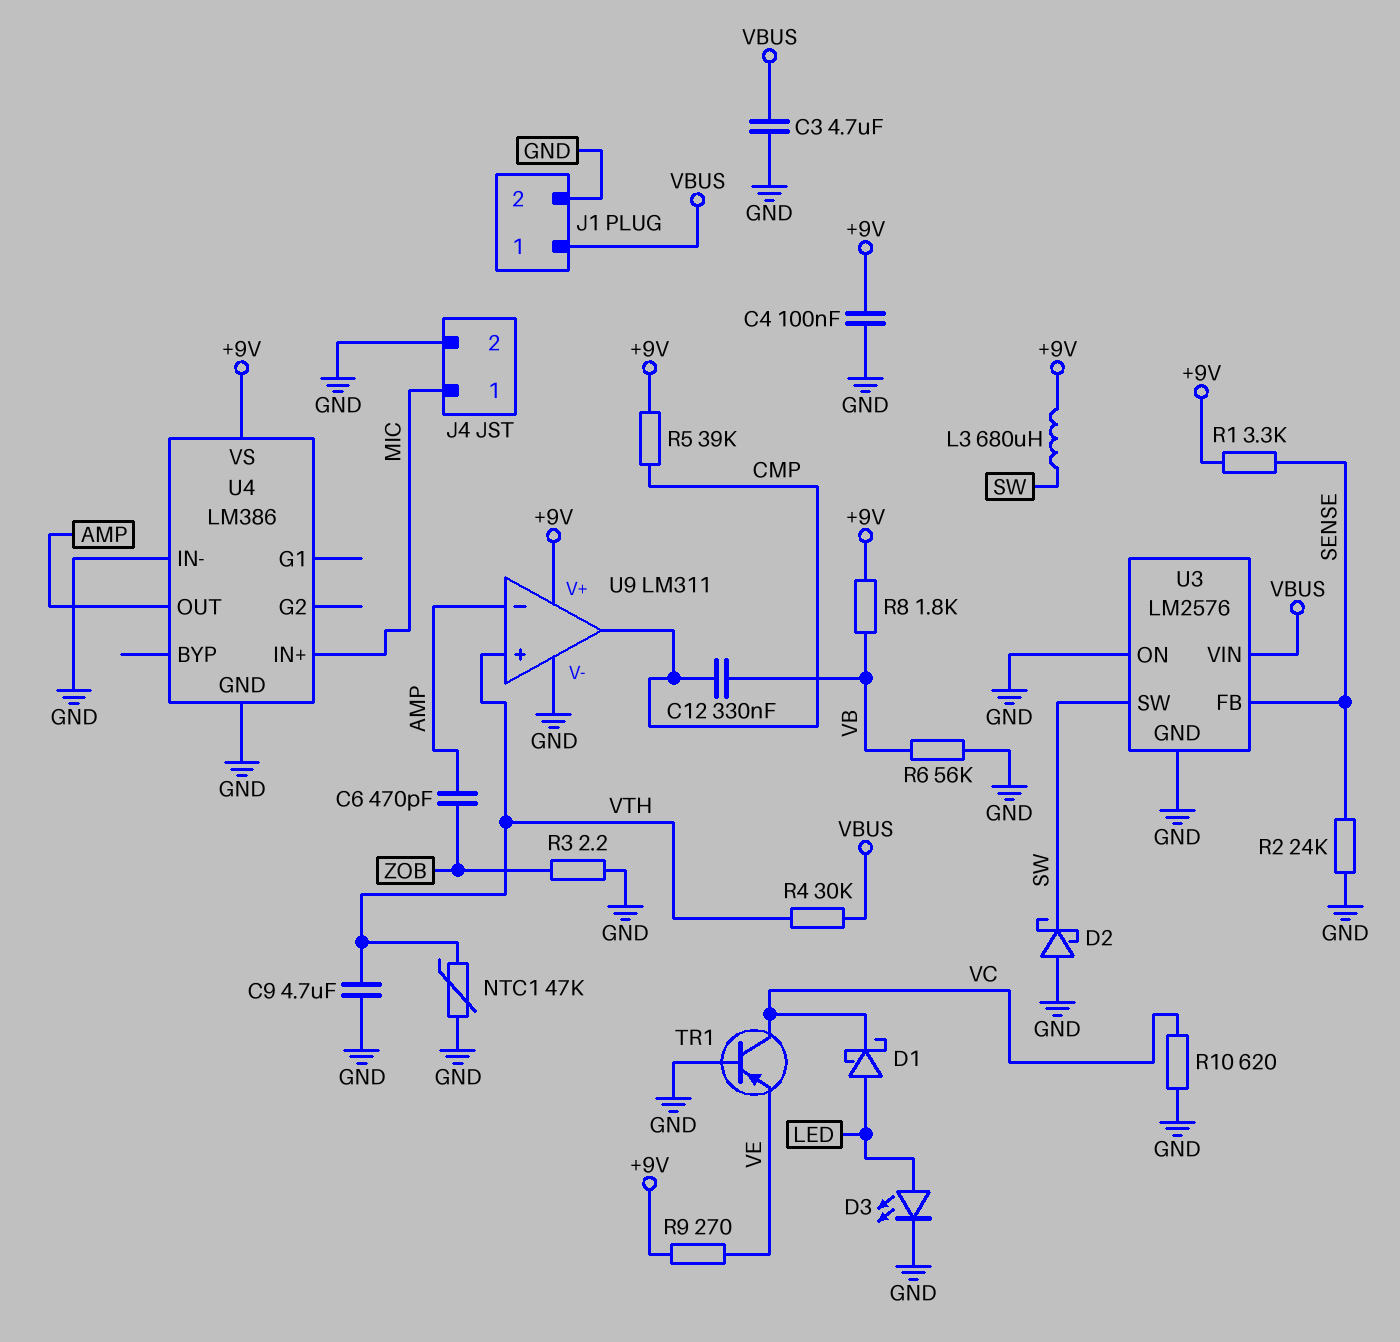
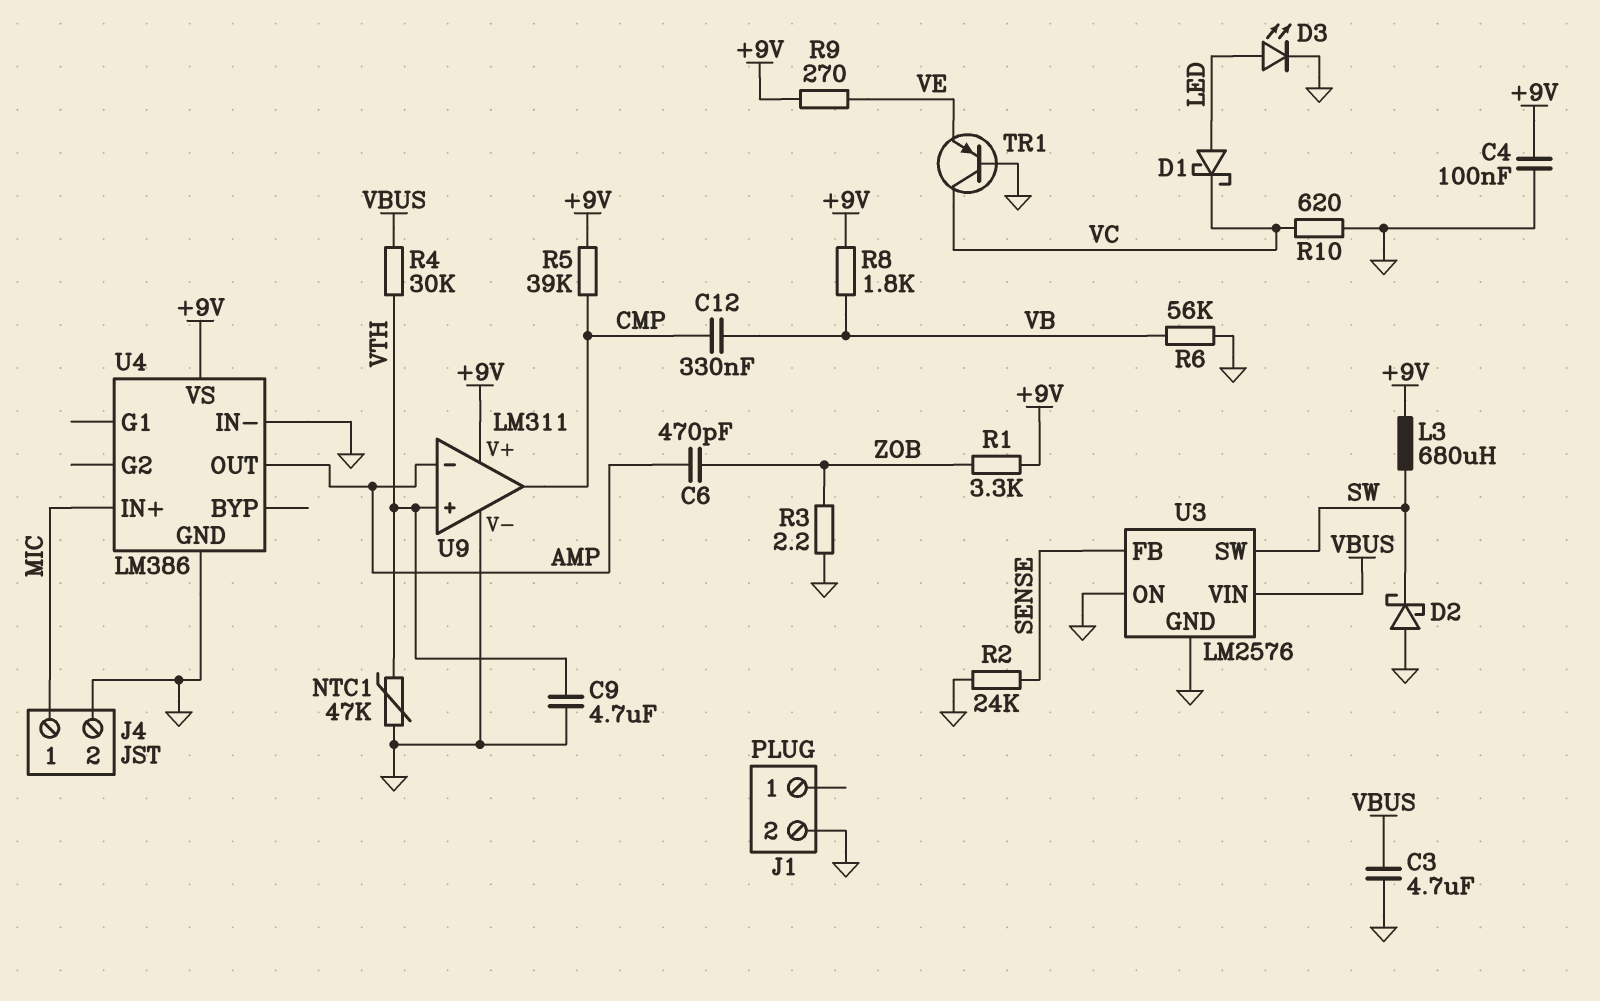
J1 pin 1: VBUS -> none
R1: 3.3k (+9V, SENSE) -> 3.3k (+9V, ZOB)

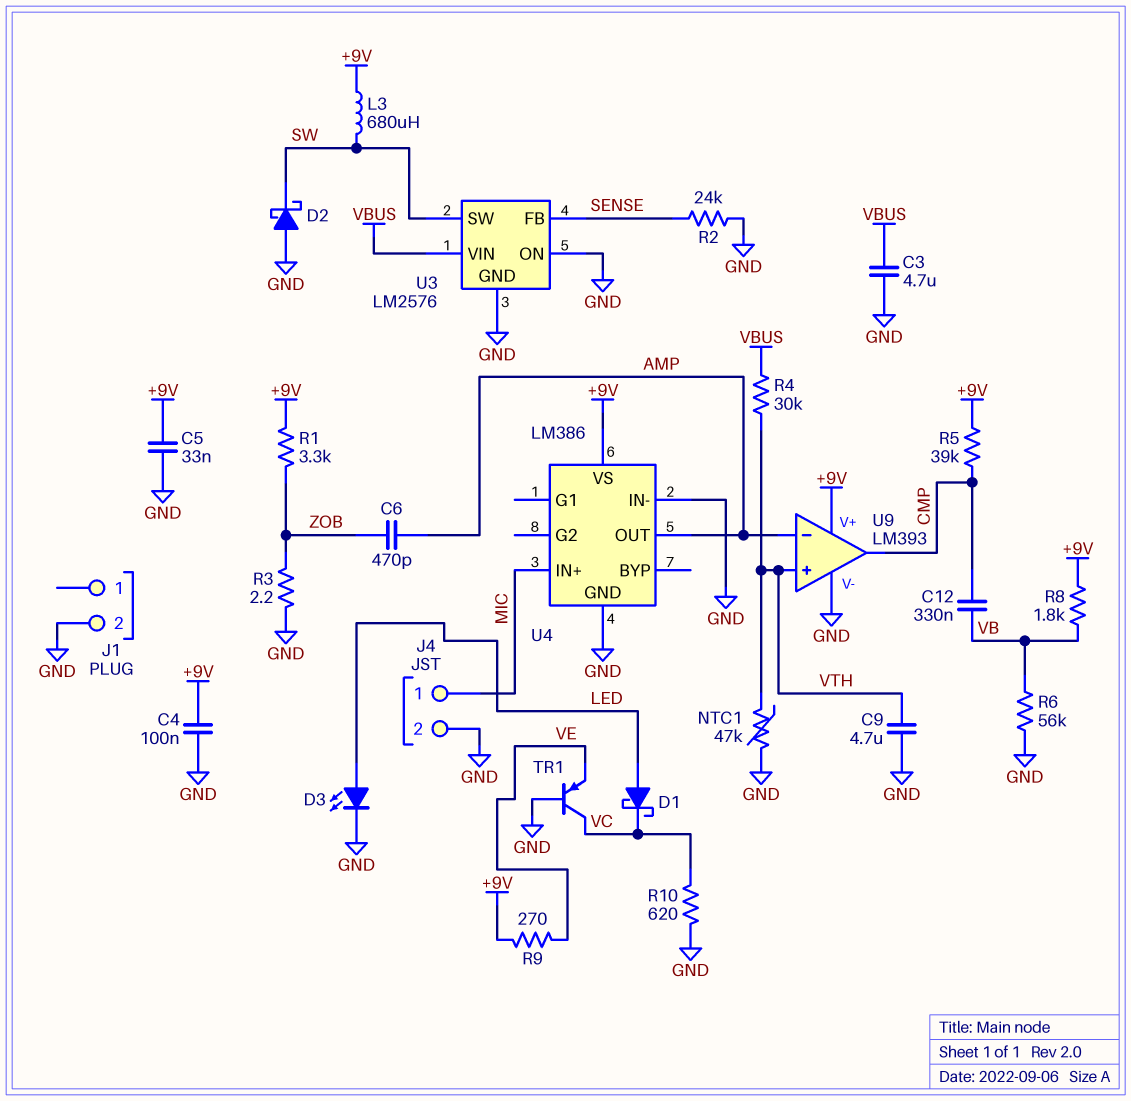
C5: none -> 33nF (+9V, GND)
U9: LM311 -> LM393

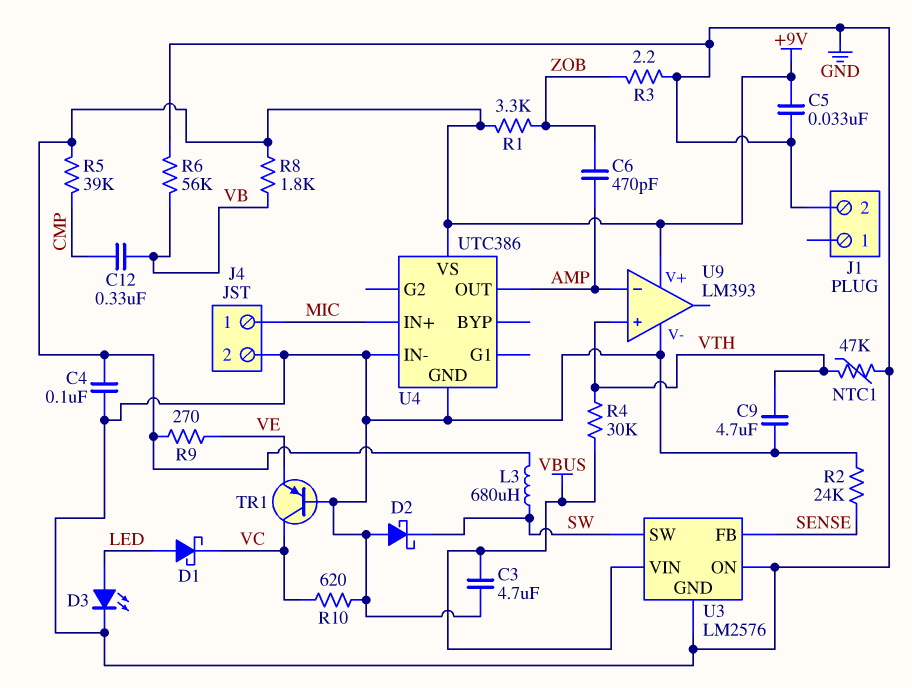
U4: LM386 -> UTC386
U9 pin out: CMP -> none

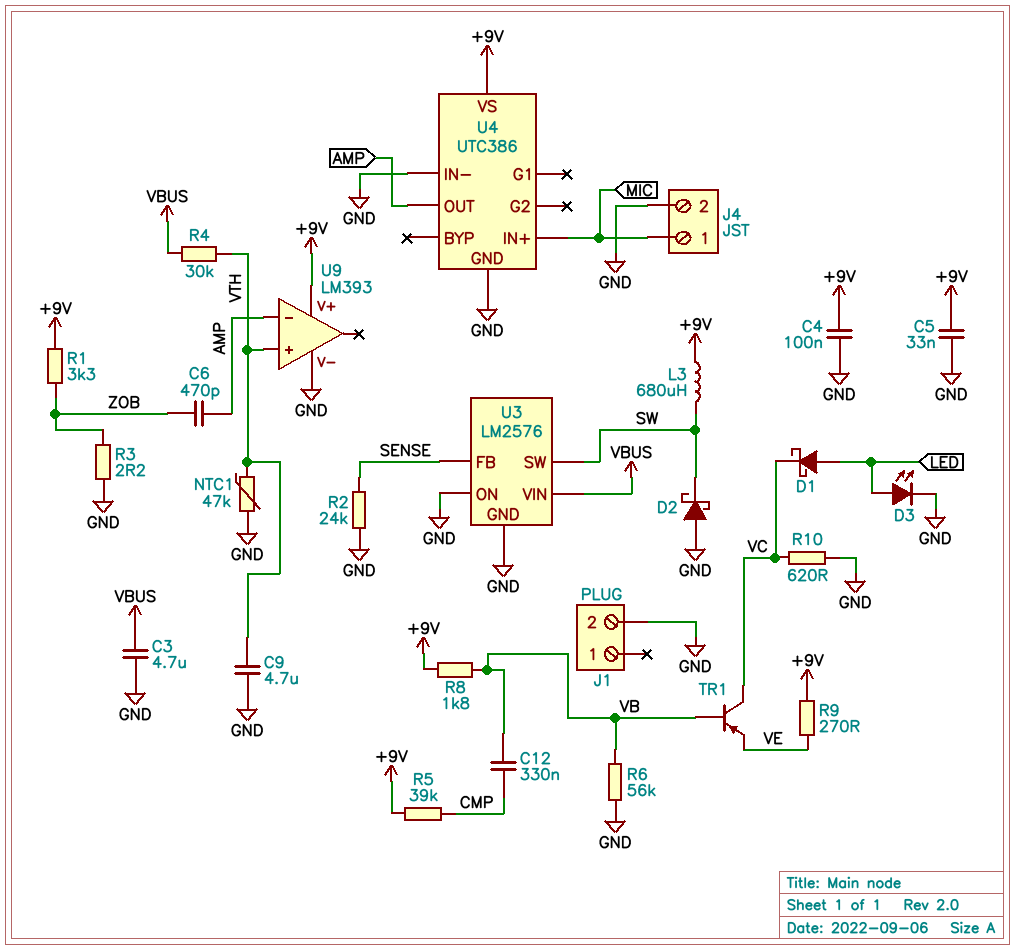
TR1: PNP (B GND, C VC, E VE) -> PNP (B VB, C VC, E VE)

